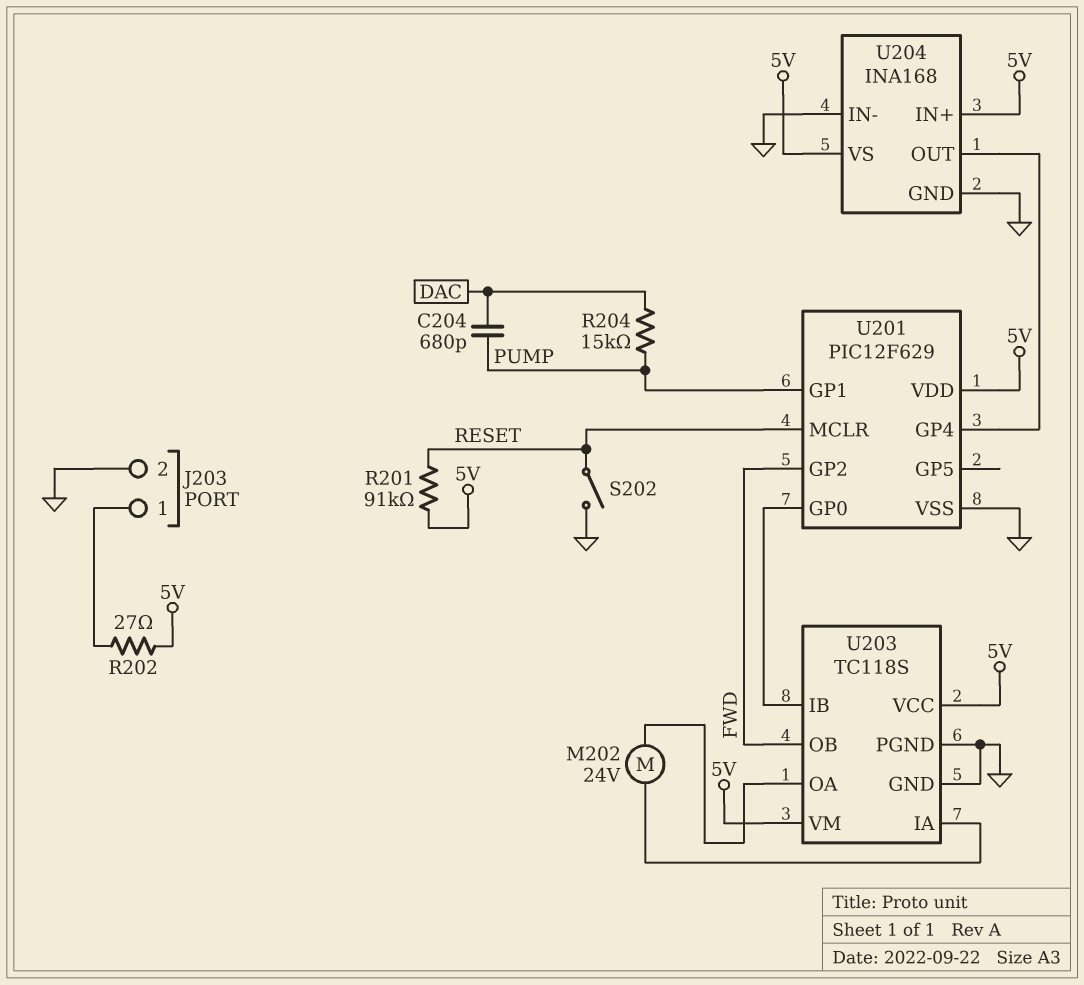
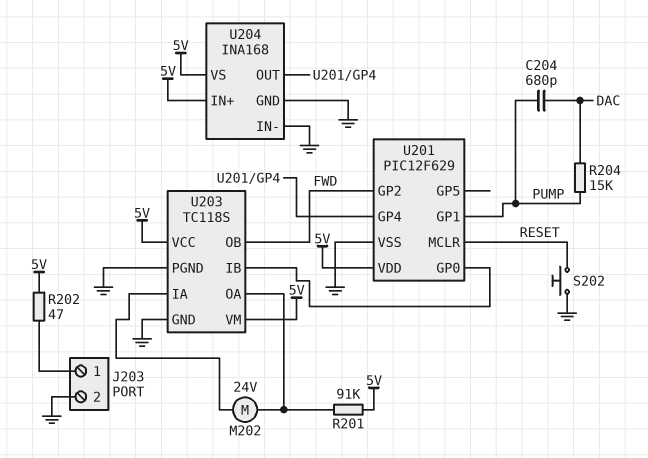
R201: 91k (5V, RESET) -> 91k (5V, U203/OA)
R202: 27 (5V, J203/1) -> 47 (5V, J203/1)
S202: switch (GND, RESET) -> button (GND, RESET)

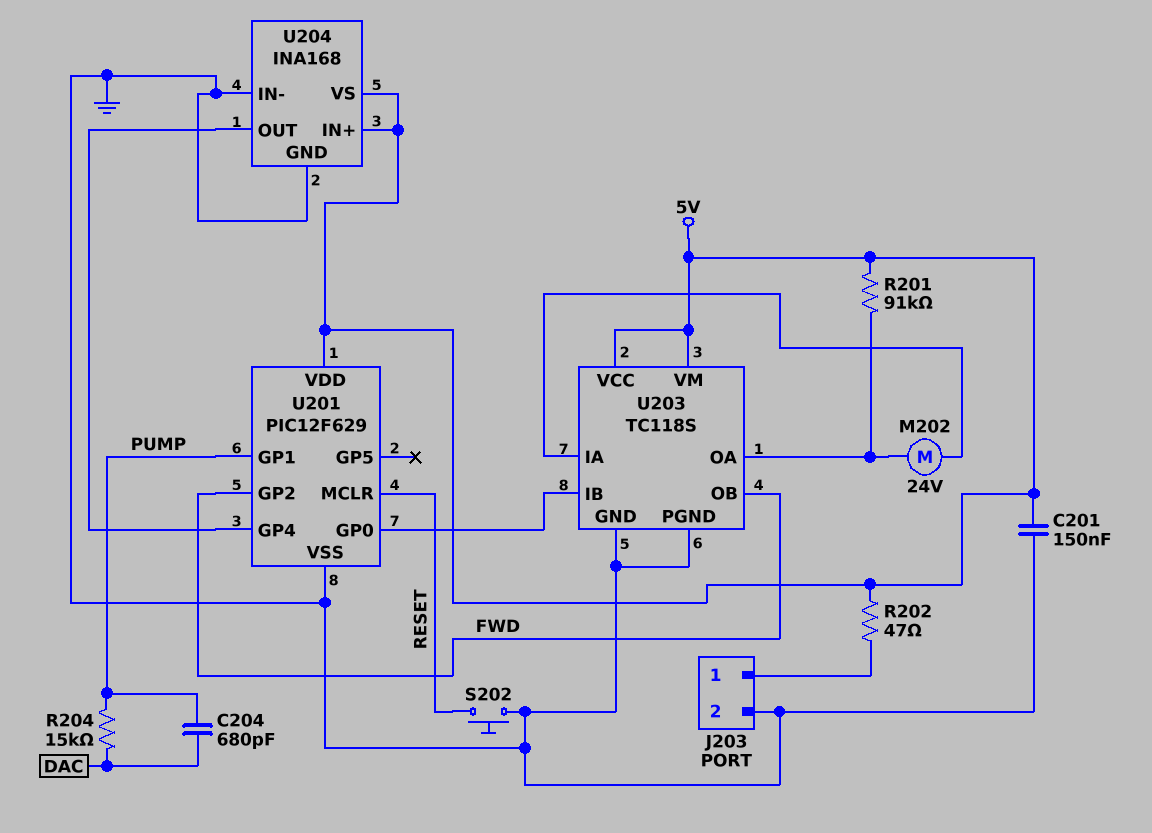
C201: none -> 150nF (5V, GND)

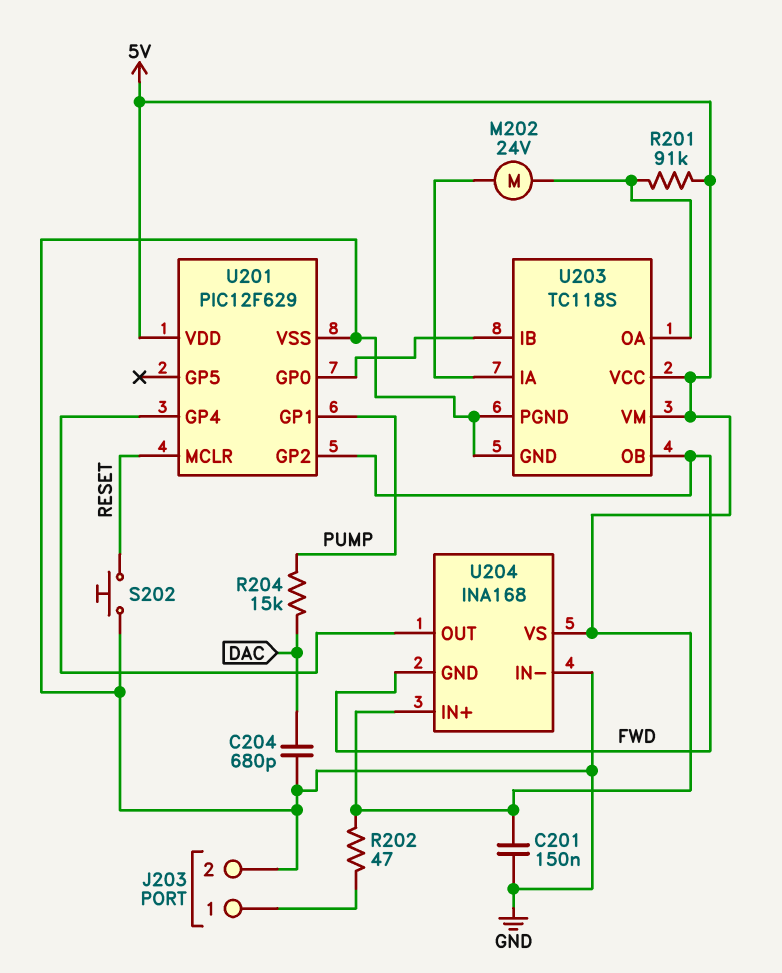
C204: 680pF (DAC, PUMP) -> 680pF (DAC, GND)
U204 pin GND: GND -> FWD

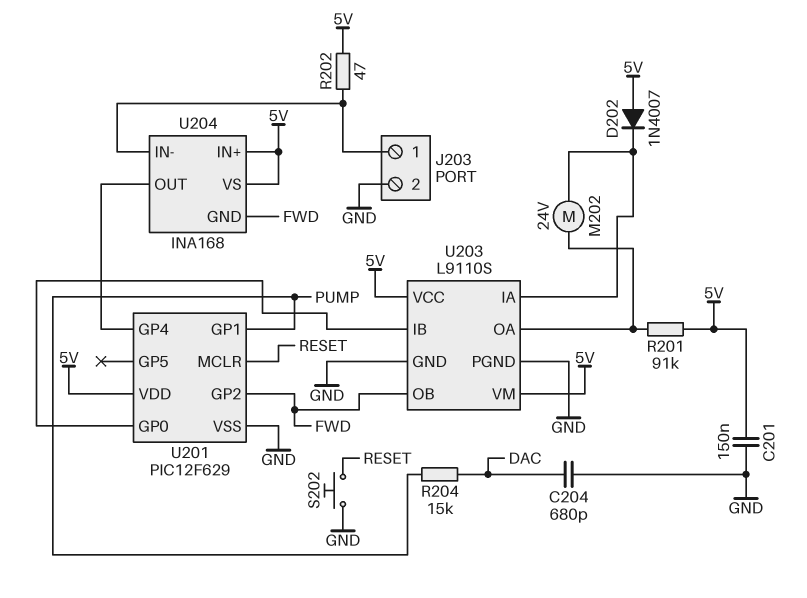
D202: none -> diode 1N4007 (A 5V, K U203/IA)
U203: TC118S -> L9110S
U204 pin IN-: GND -> J203/1

